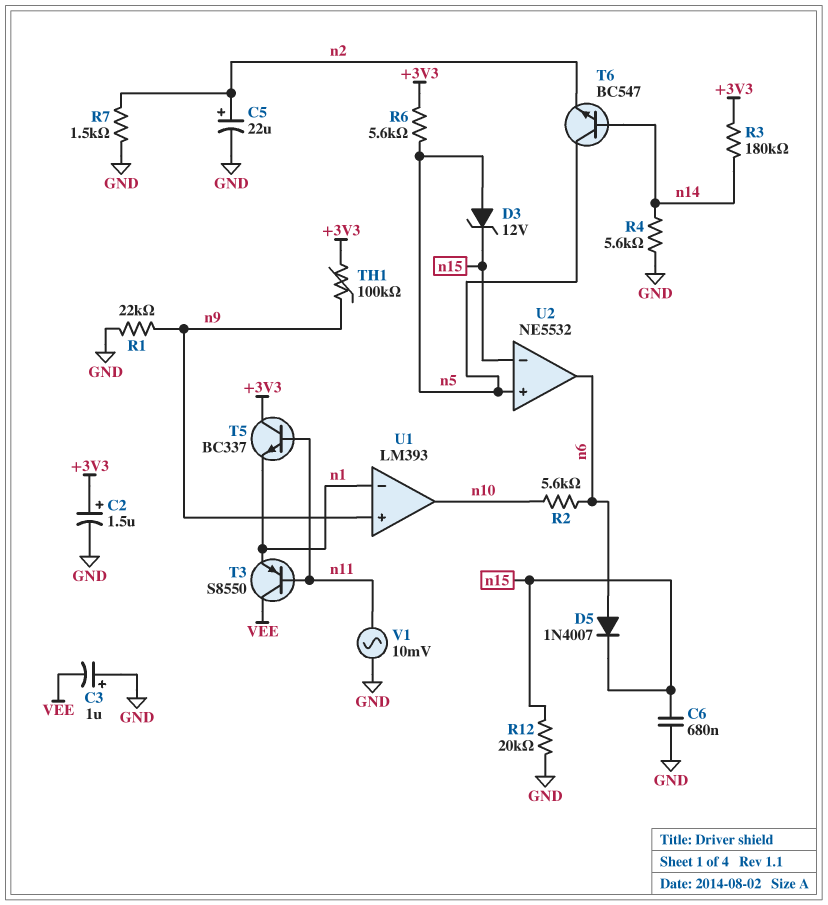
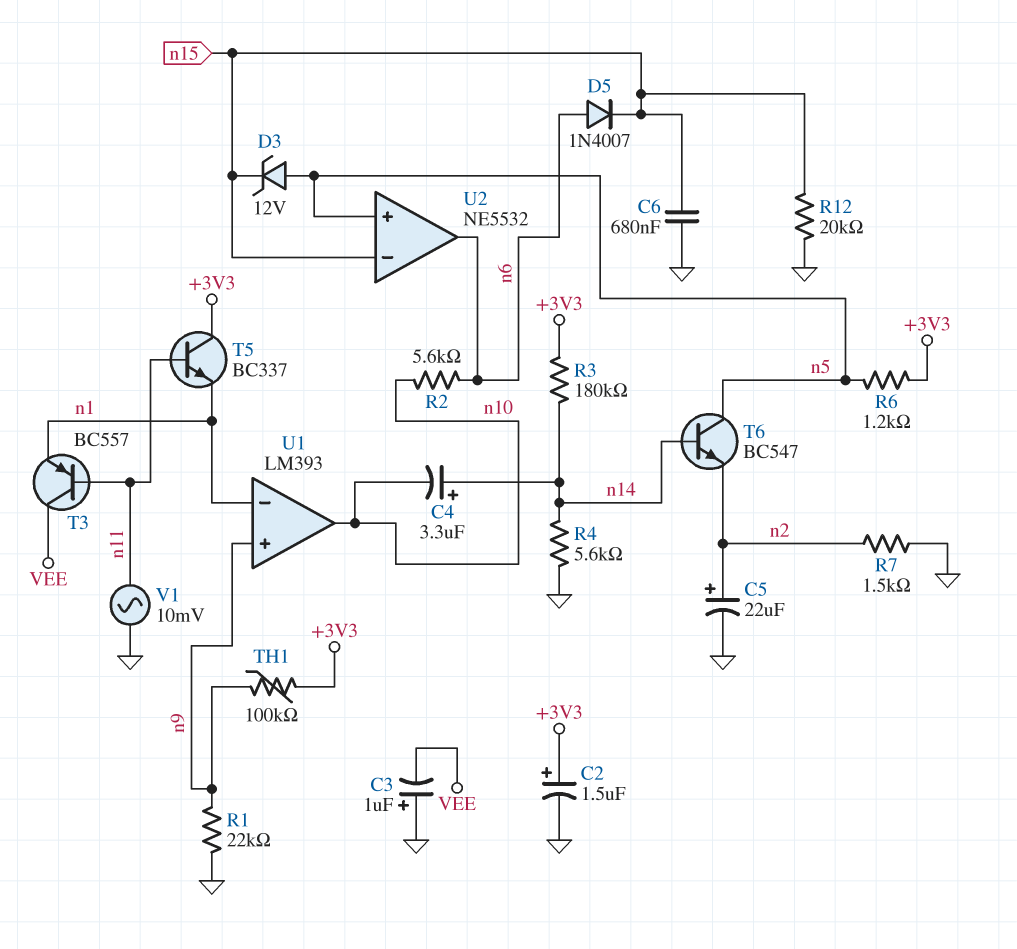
C4: none -> 3.3uF (plus n14, minus n10)
R6: 5.6k (+3V3, n5) -> 1.2k (+3V3, n5)
T3: PNP S8550 (B n11, C VEE, E n1) -> PNP BC557 (B n11, C VEE, E n1)

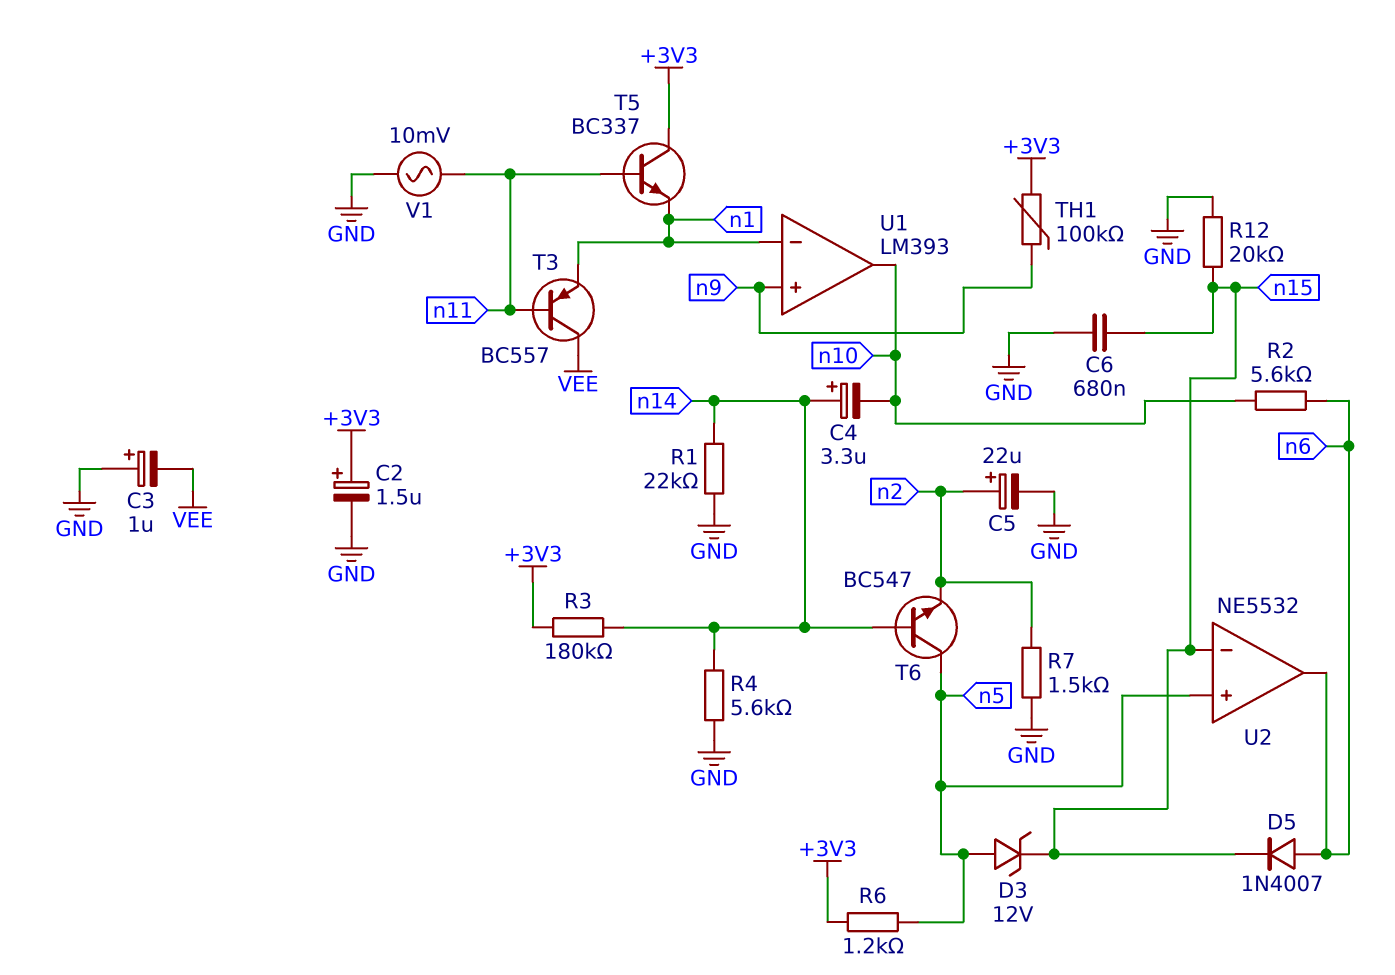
R1: 22k (GND, n9) -> 22k (GND, n14)

